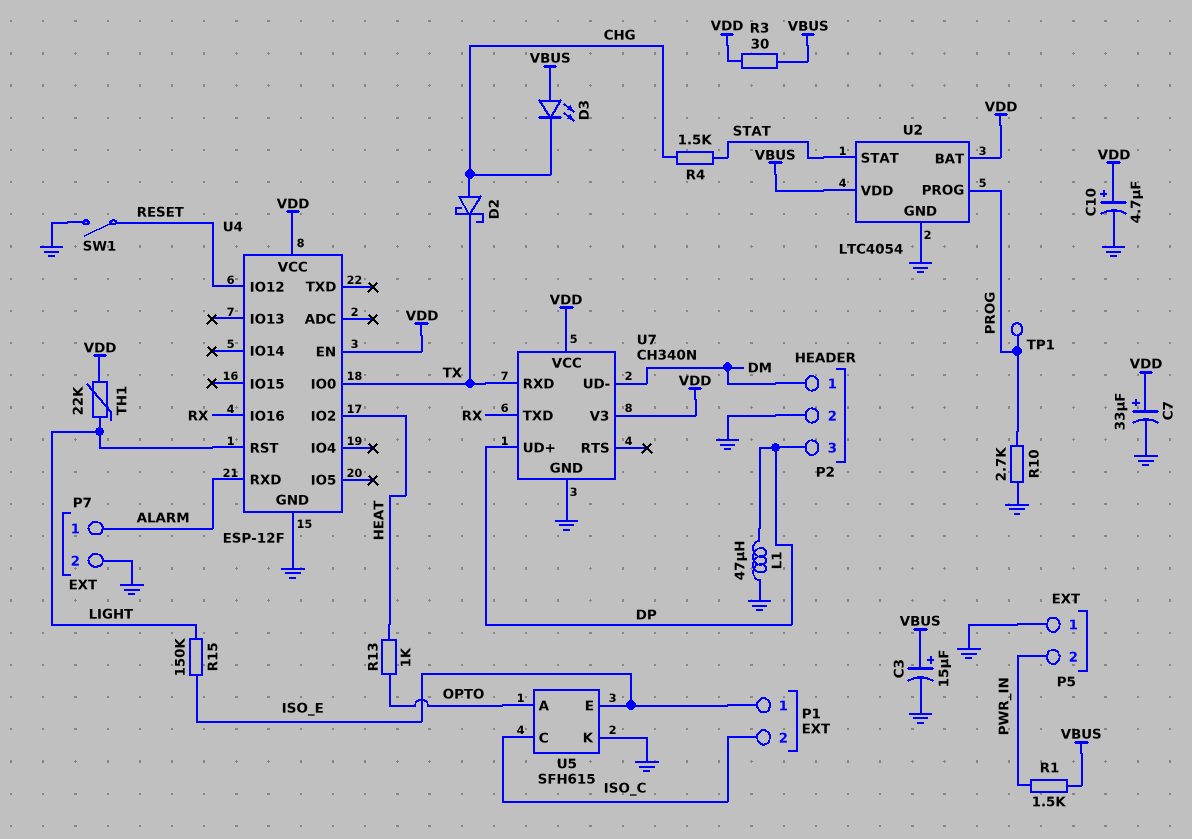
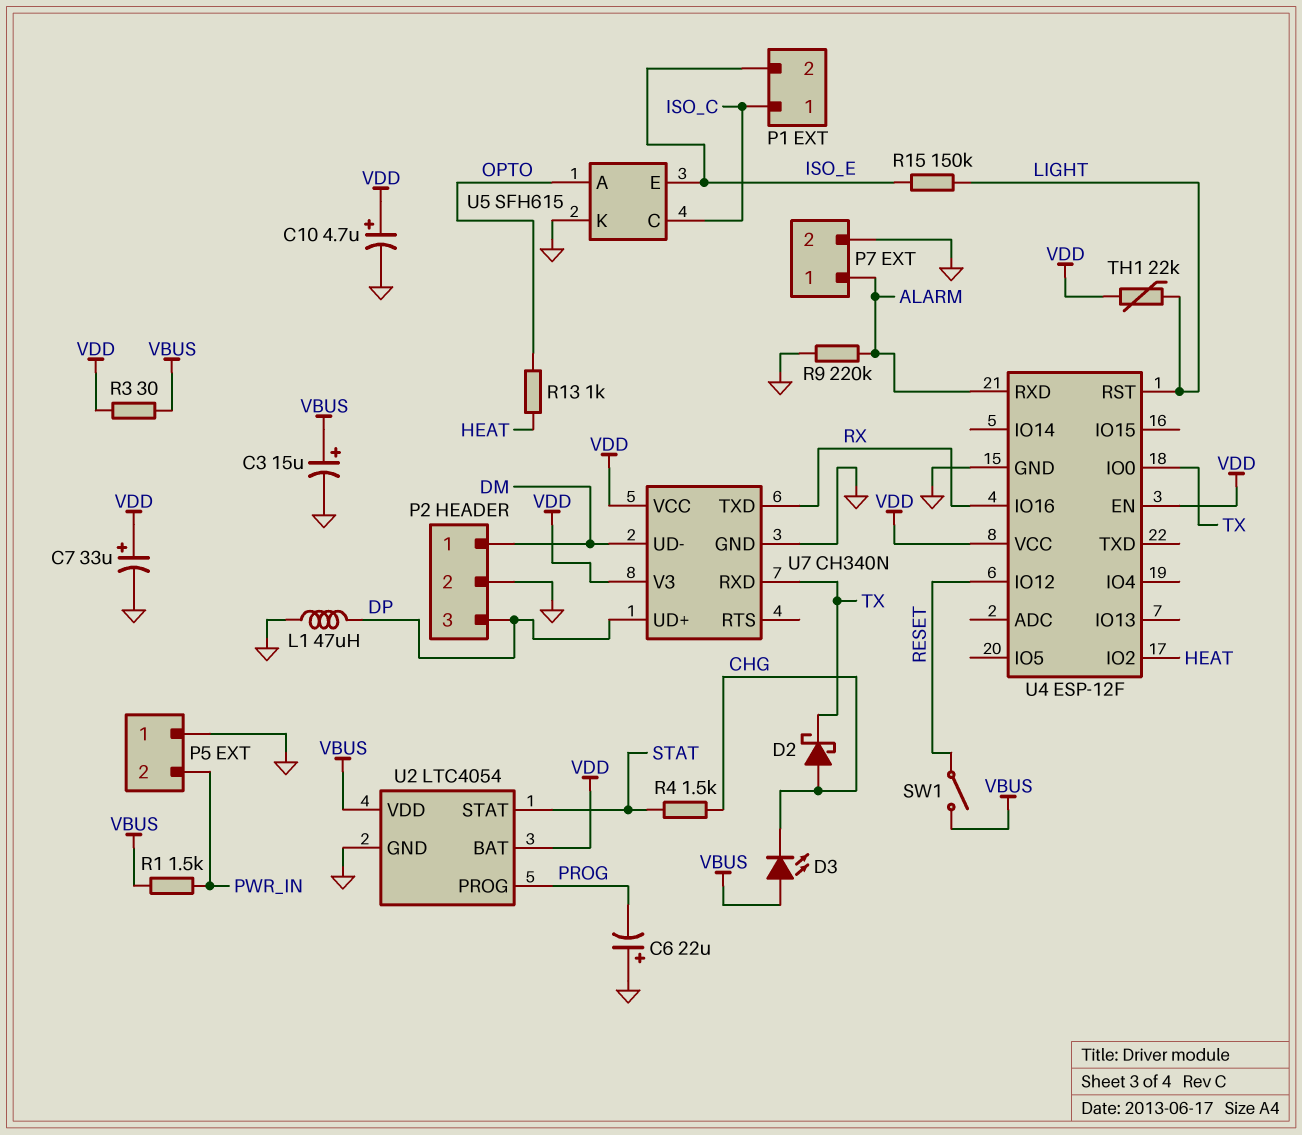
C6: none -> 22uF (plus GND, minus PROG)
P1 pin 1: ISO_E -> ISO_C
P1 pin 2: ISO_C -> ISO_E
R9: none -> 220k (ALARM, GND)
R10: 2.7k (GND, PROG) -> none
SW1: switch (GND, RESET) -> switch (RESET, VBUS)
TP1: test point (PROG) -> none

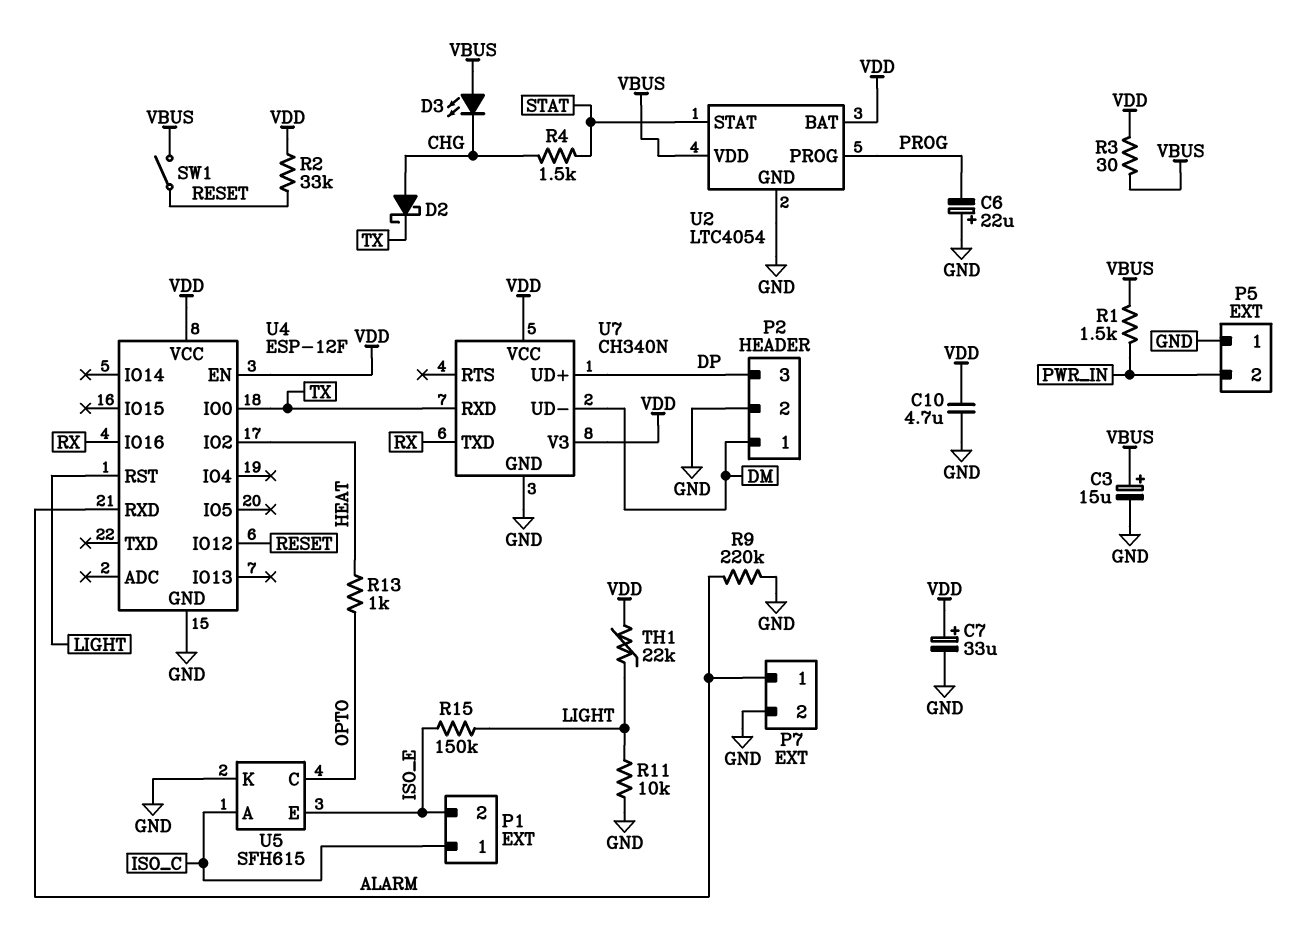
C10: 4.7uF (plus VDD, minus GND) -> 4.7uF (GND, VDD)
L1: 47uH (DP, GND) -> none
R2: none -> 33k (RESET, VDD)
R11: none -> 10k (GND, LIGHT)
U5 pin A: OPTO -> ISO_C
U5 pin C: ISO_C -> OPTO

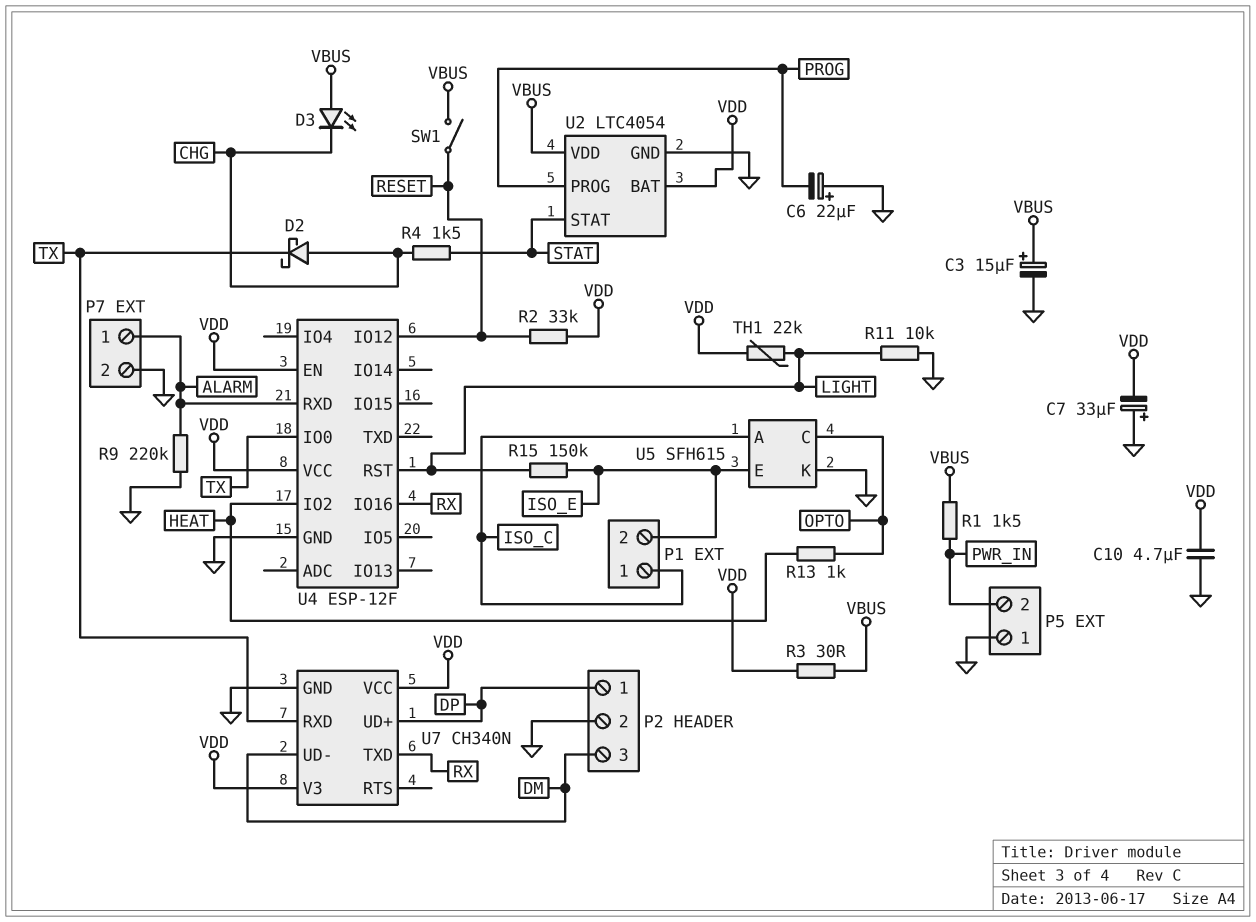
C7: 33uF (plus VDD, minus GND) -> 33uF (plus GND, minus VDD)
P2 pin 1: DM -> DP
P2 pin 3: DP -> DM

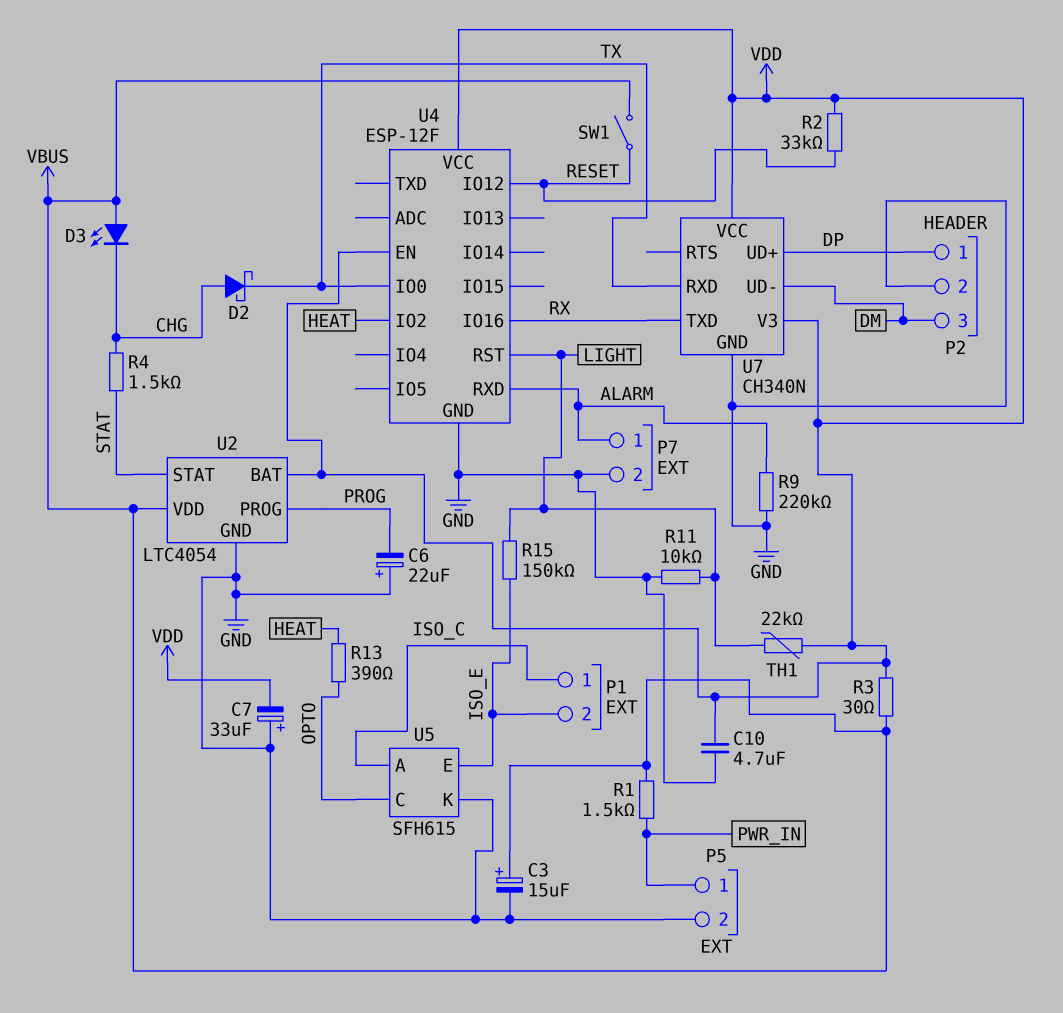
P5 pin 1: GND -> PWR_IN
P5 pin 2: PWR_IN -> GND
R13: 1k (HEAT, OPTO) -> 390 (HEAT, OPTO)

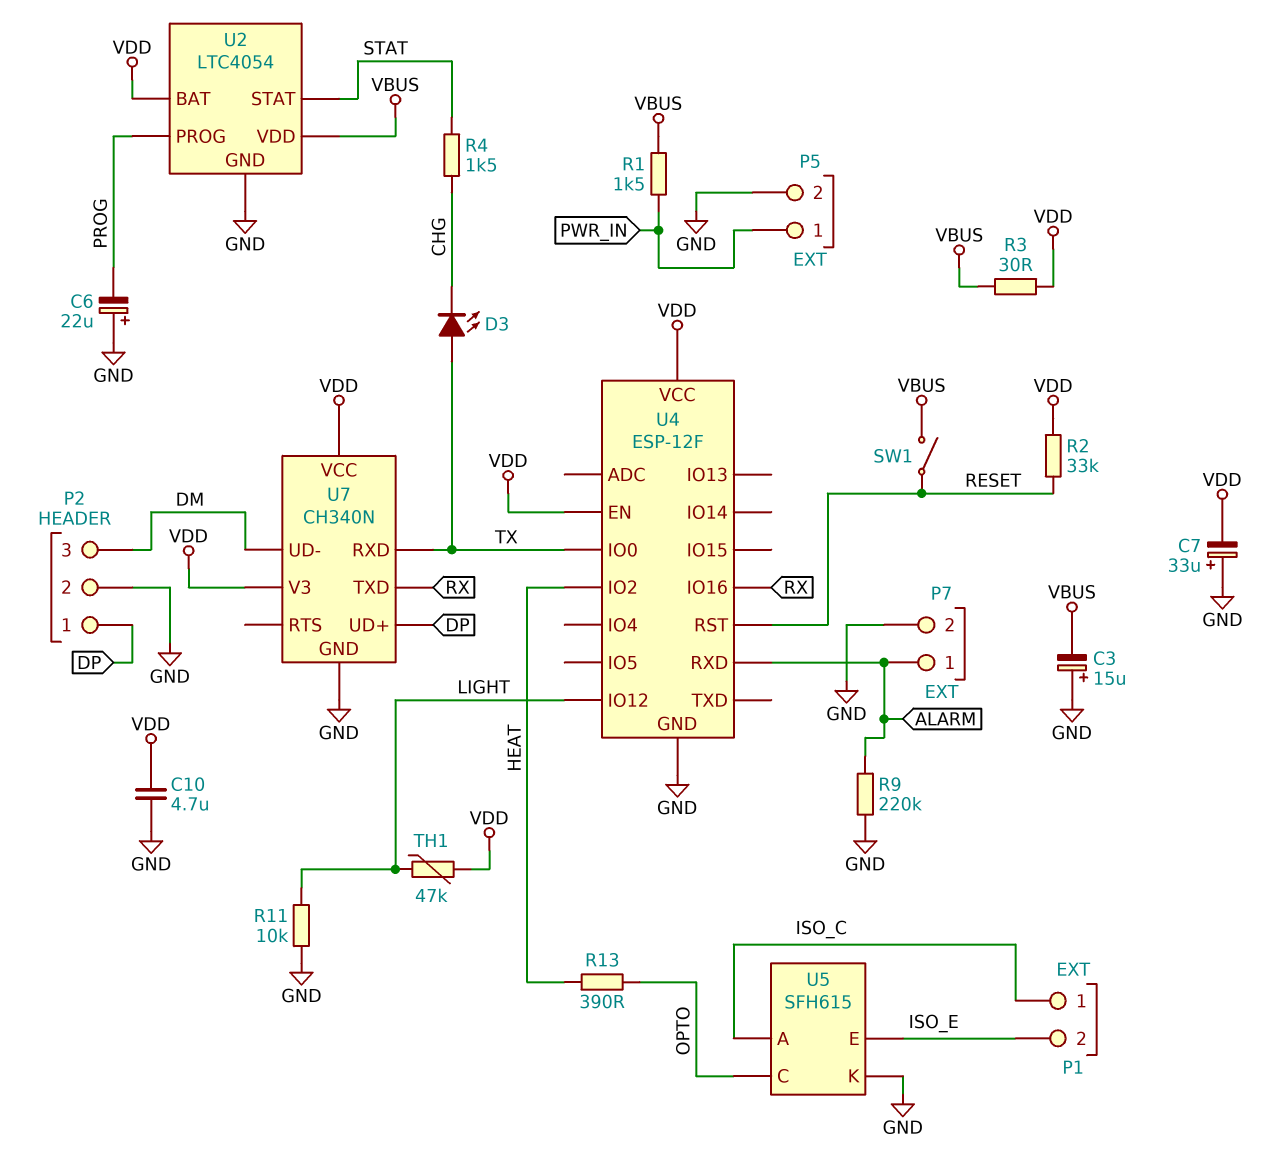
C3: 15uF (plus VBUS, minus GND) -> 15uF (plus GND, minus VBUS)
D2: schottky (A CHG, K TX) -> none
D3: LED (A VBUS, K CHG) -> LED (A TX, K CHG)
R15: 150k (ISO_E, LIGHT) -> none
TH1: 22k (LIGHT, VDD) -> 47k (LIGHT, VDD)
U4 pin IO12: RESET -> LIGHT
U4 pin RST: LIGHT -> RESET

